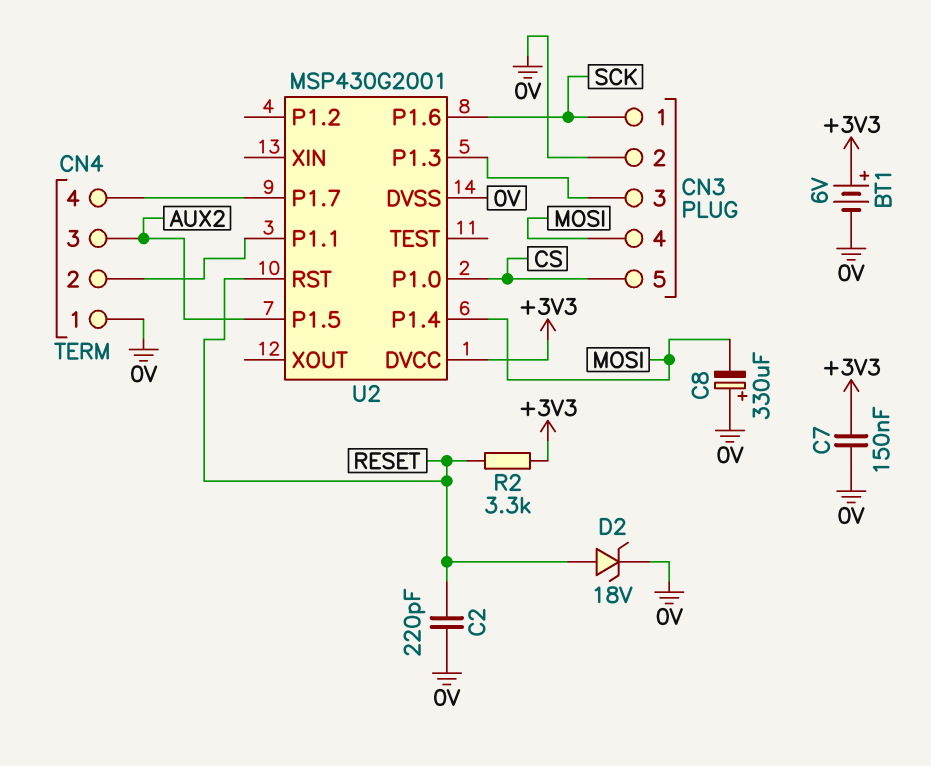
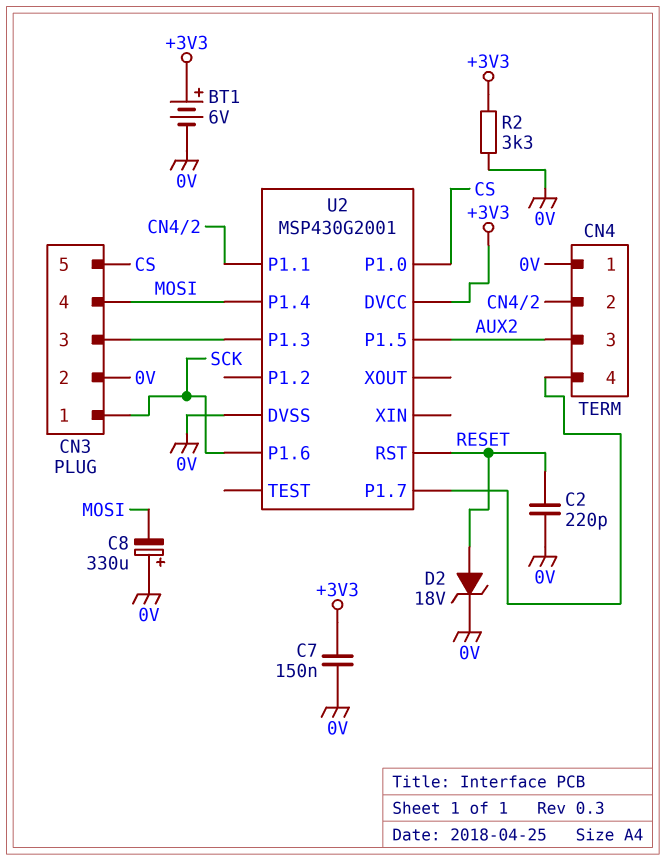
R2: 3.3k (+3V3, RESET) -> 3.3k (+3V3, 0V)

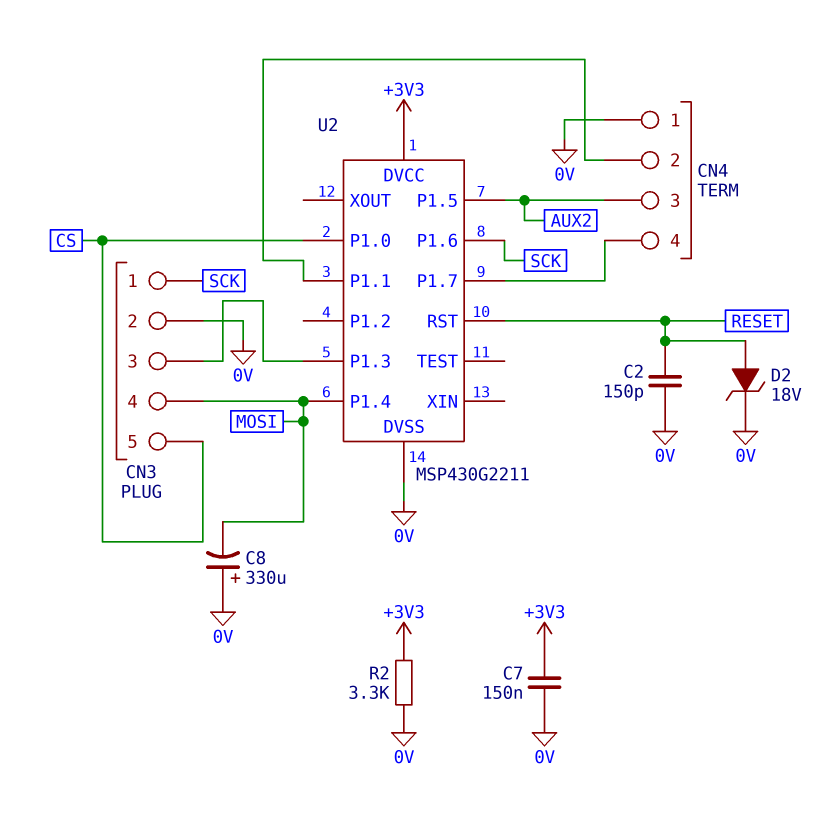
BT1: 6V (plus +3V3, minus 0V) -> none
C2: 220pF (0V, RESET) -> 150pF (0V, RESET)
U2: MSP430G2001 -> MSP430G2211

